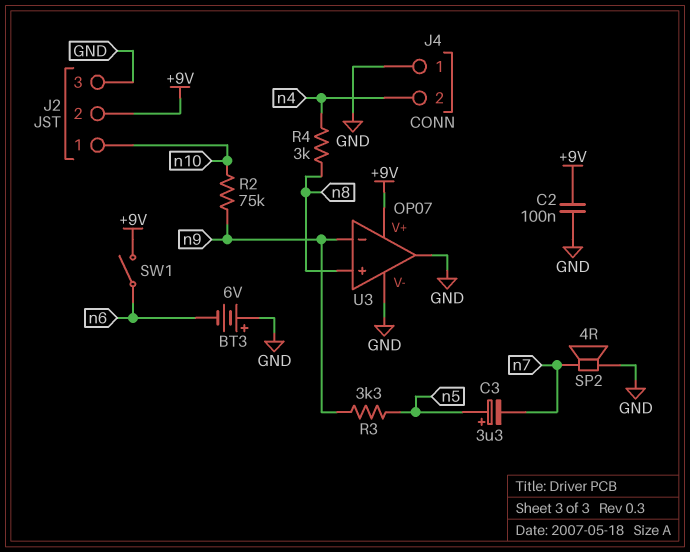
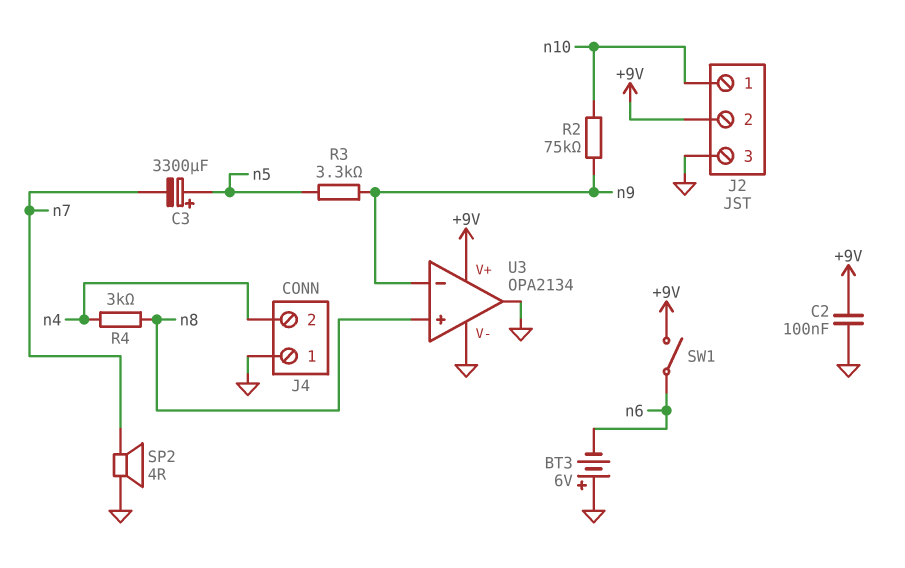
C3: 3.3uF (plus n5, minus n7) -> 3300uF (plus n5, minus n7)
U3: OP07 -> OPA2134

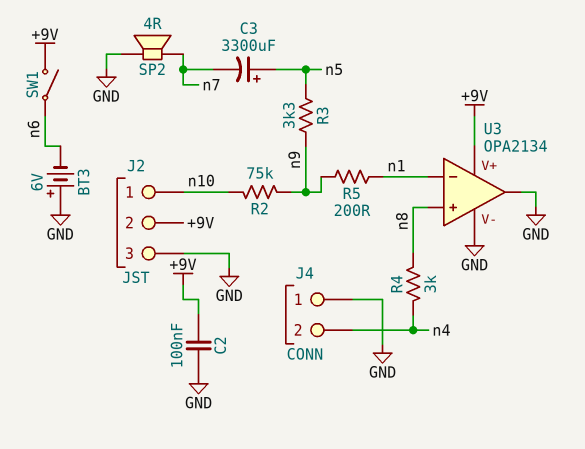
R5: none -> 200 (n1, n9)
U3 pin in-: n9 -> n1

